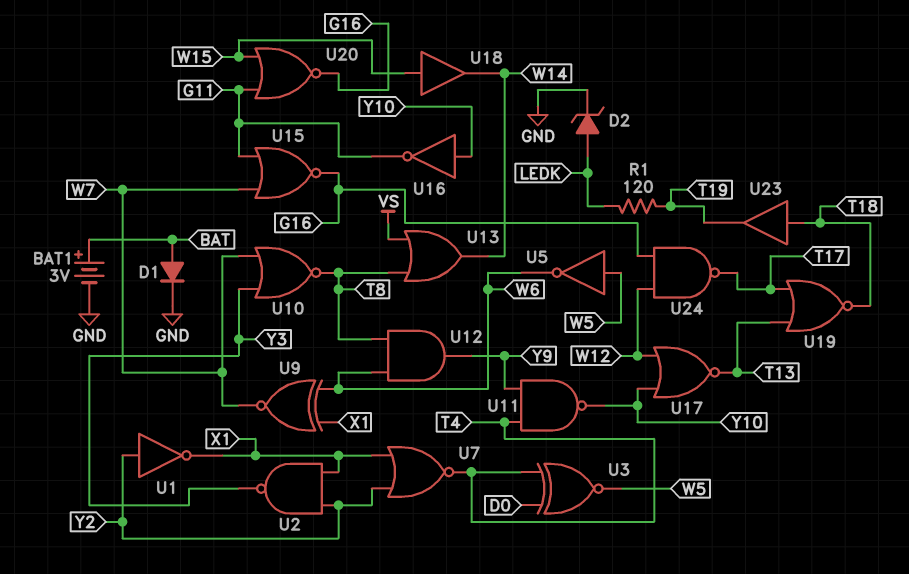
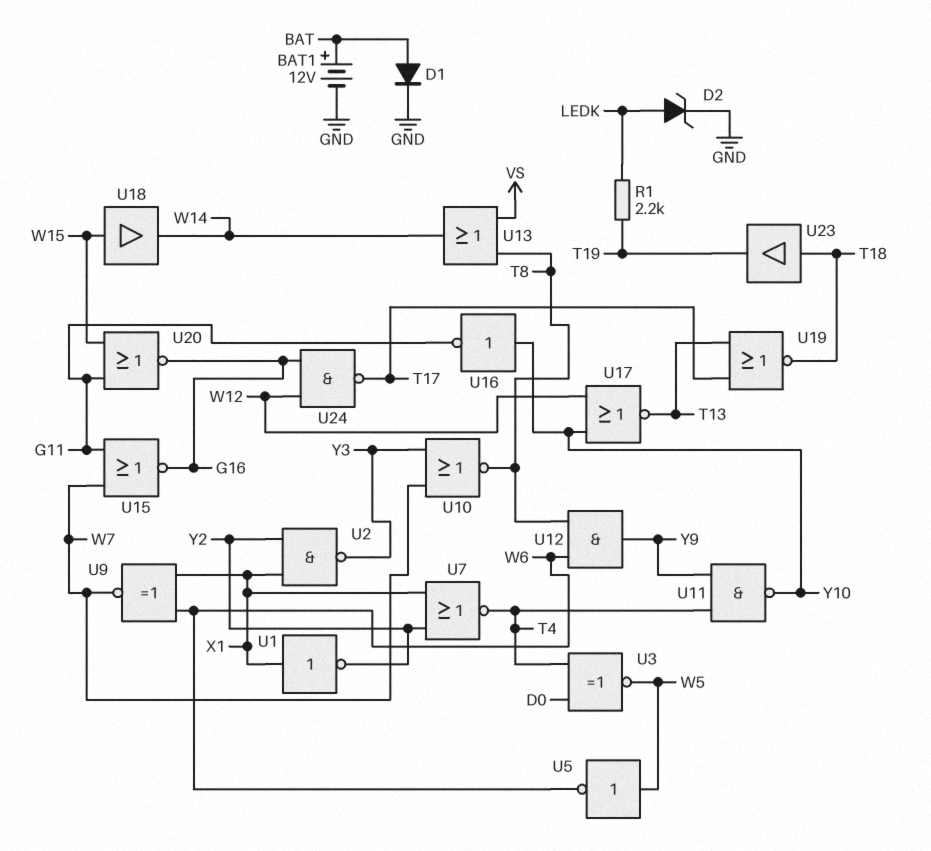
BAT1: 3V (plus BAT, minus GND) -> 12V (plus BAT, minus GND)
R1: 120 (LEDK, T19) -> 2.2k (LEDK, T19)
U1: NOT (in Y2, out X1) -> NOT (in X1, out Y2)

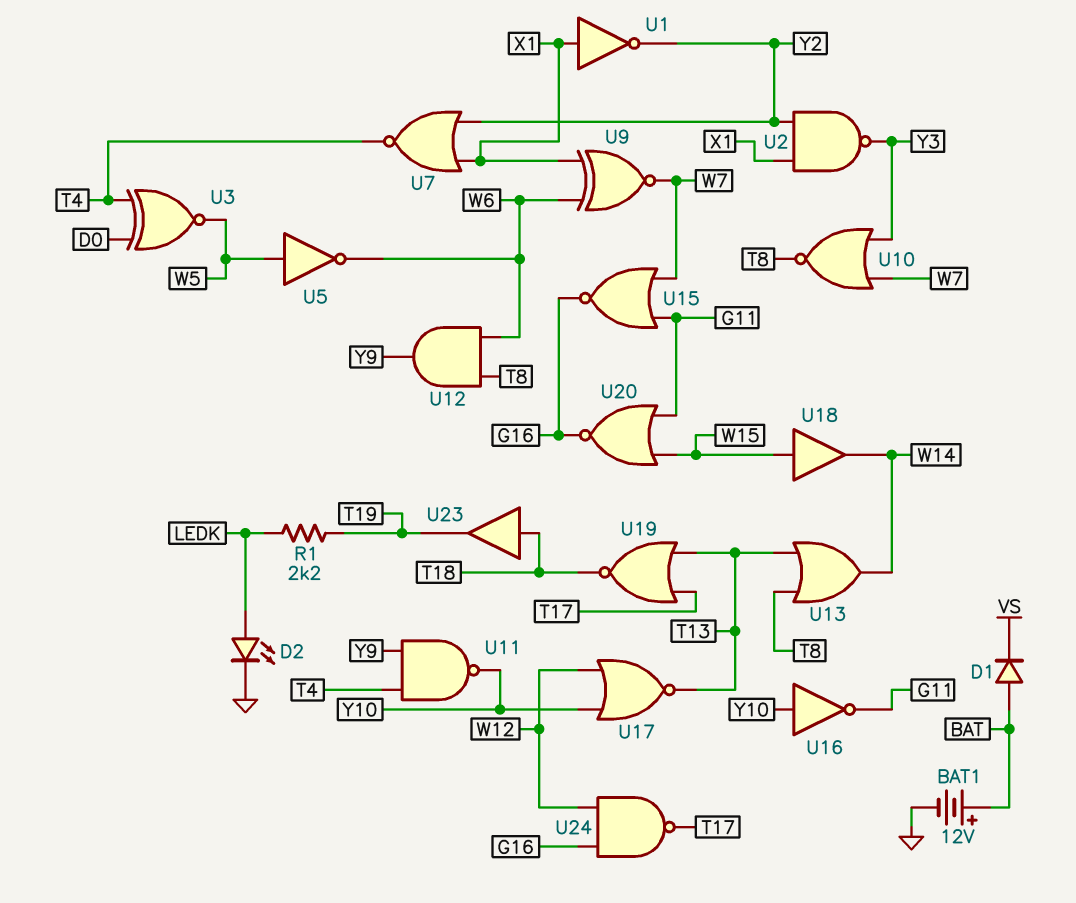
D1: diode (A BAT, K GND) -> diode (A BAT, K VS)
D2: zener (A LEDK, K GND) -> LED (A LEDK, K GND)
U13: OR (in T8, in VS, out W14) -> OR (in T8, in T13, out W14)

